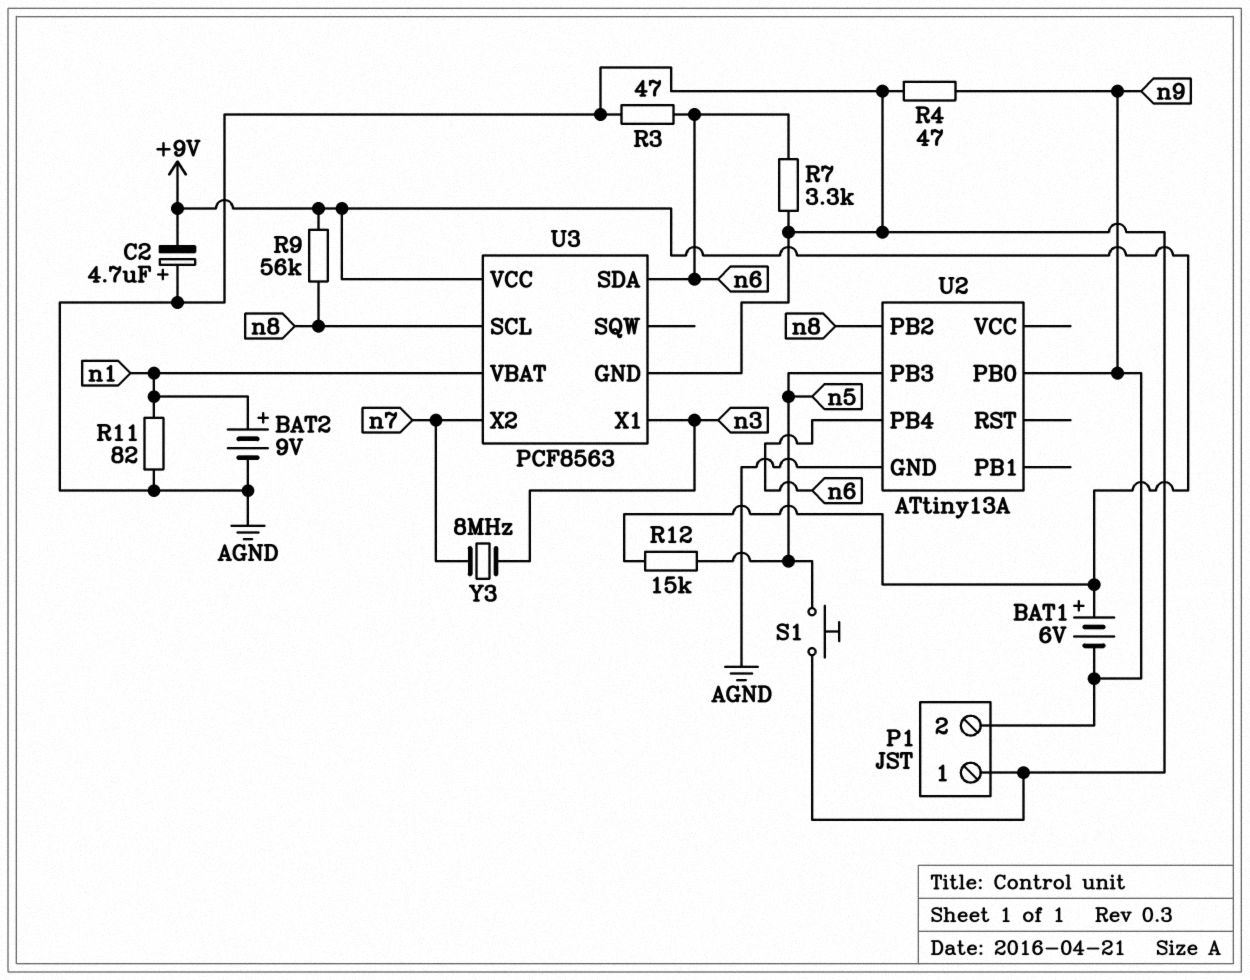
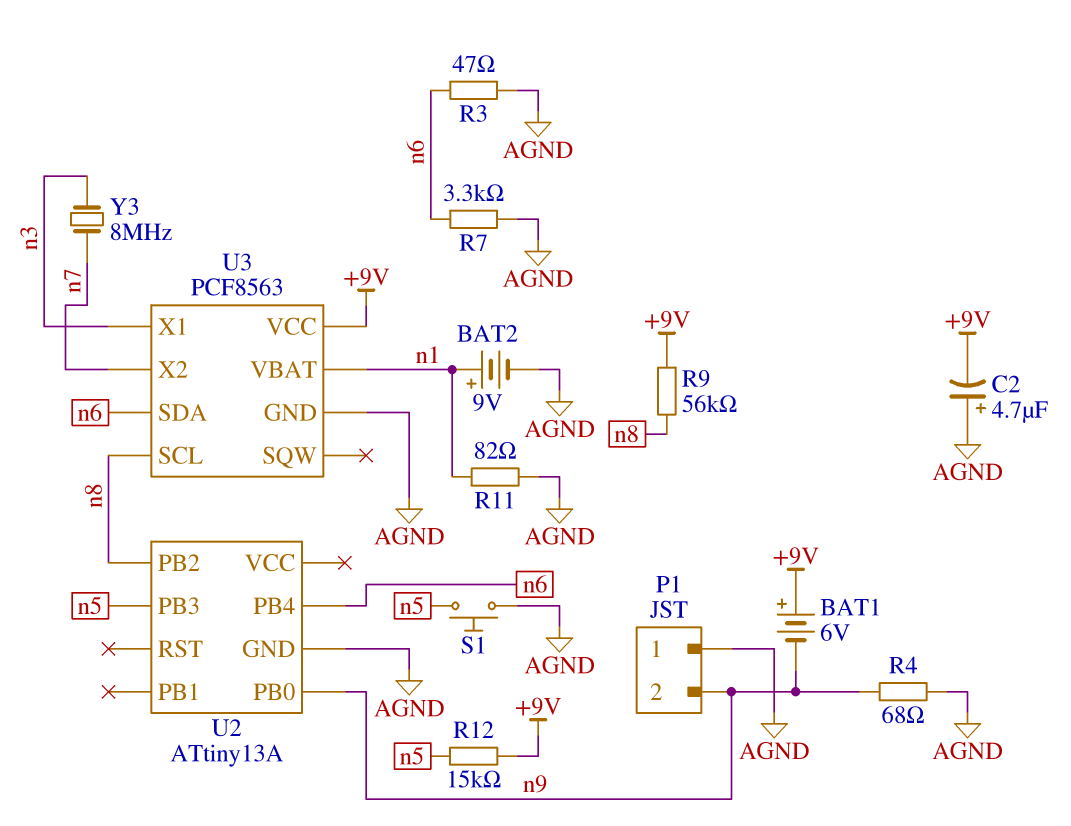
R4: 47 (AGND, n9) -> 68 (AGND, n9)

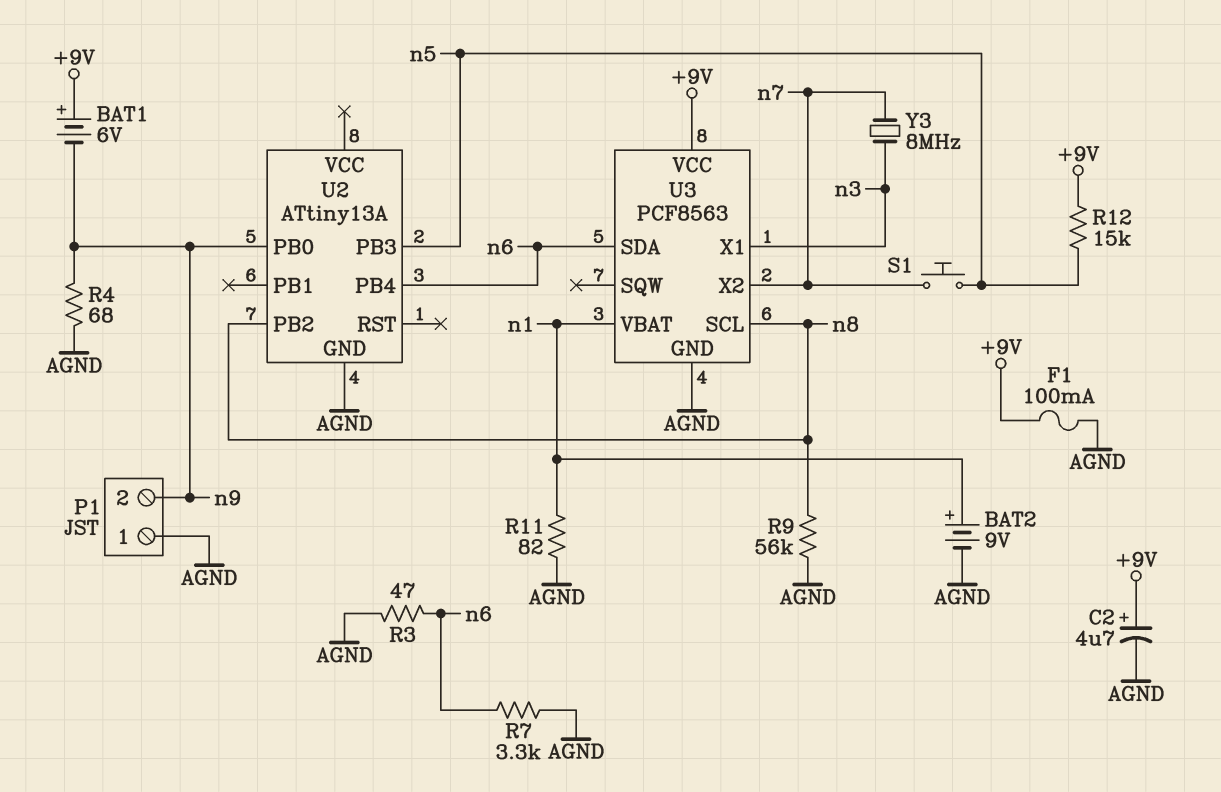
C2: 4.7uF (plus AGND, minus +9V) -> 4.7uF (plus +9V, minus AGND)
F1: none -> 100mA (+9V, AGND)
R9: 56k (+9V, n8) -> 56k (AGND, n8)
S1: button (AGND, n5) -> button (n5, n7)

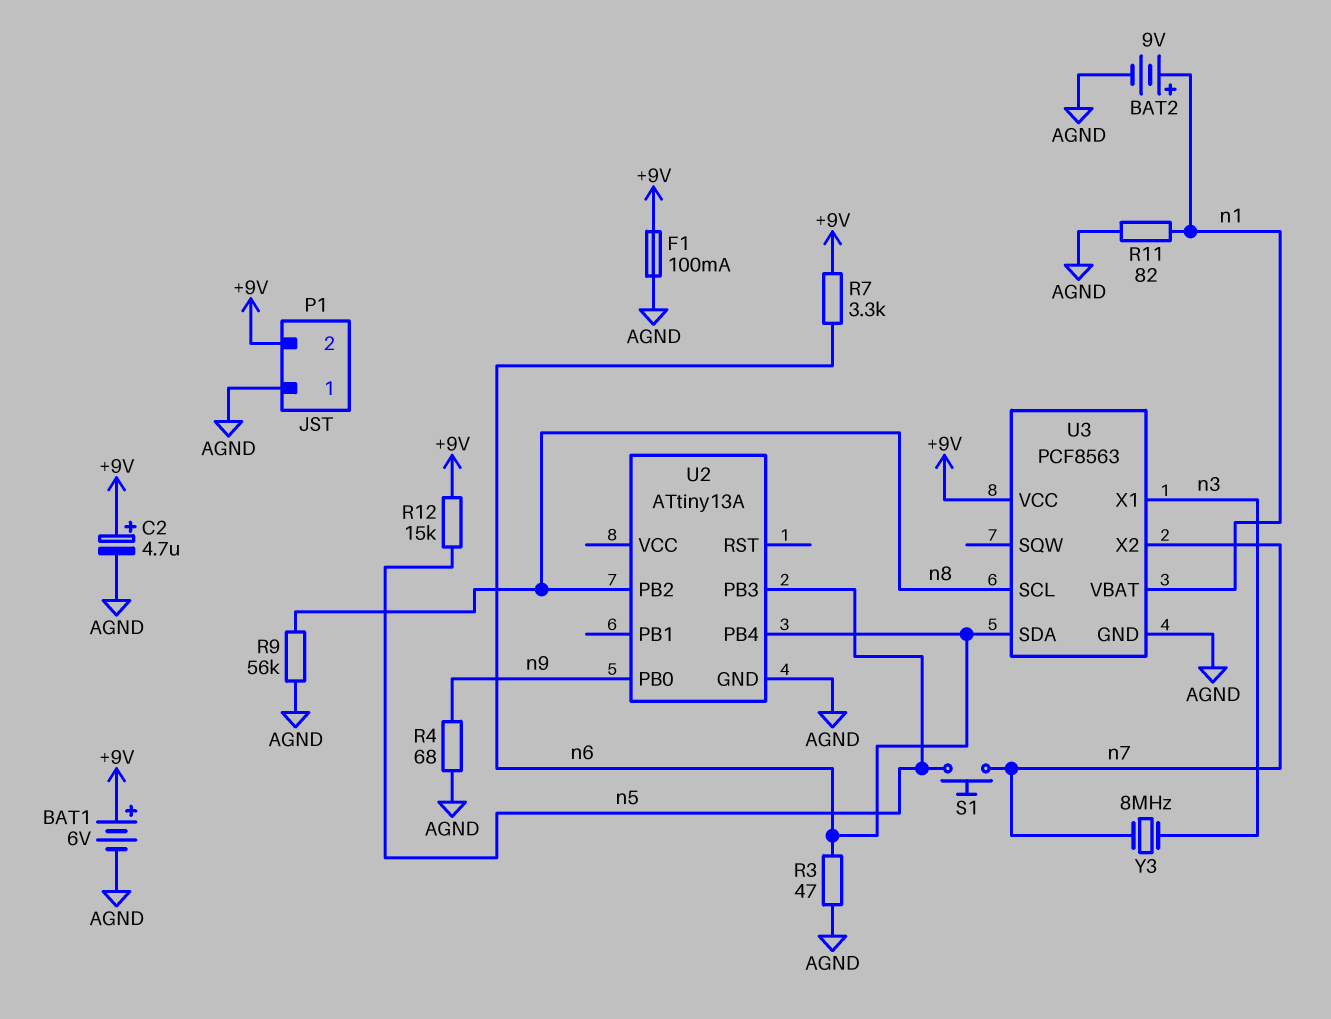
BAT1: 6V (plus +9V, minus n9) -> 6V (plus +9V, minus AGND)
P1 pin 2: n9 -> +9V
R7: 3.3k (AGND, n6) -> 3.3k (+9V, n6)

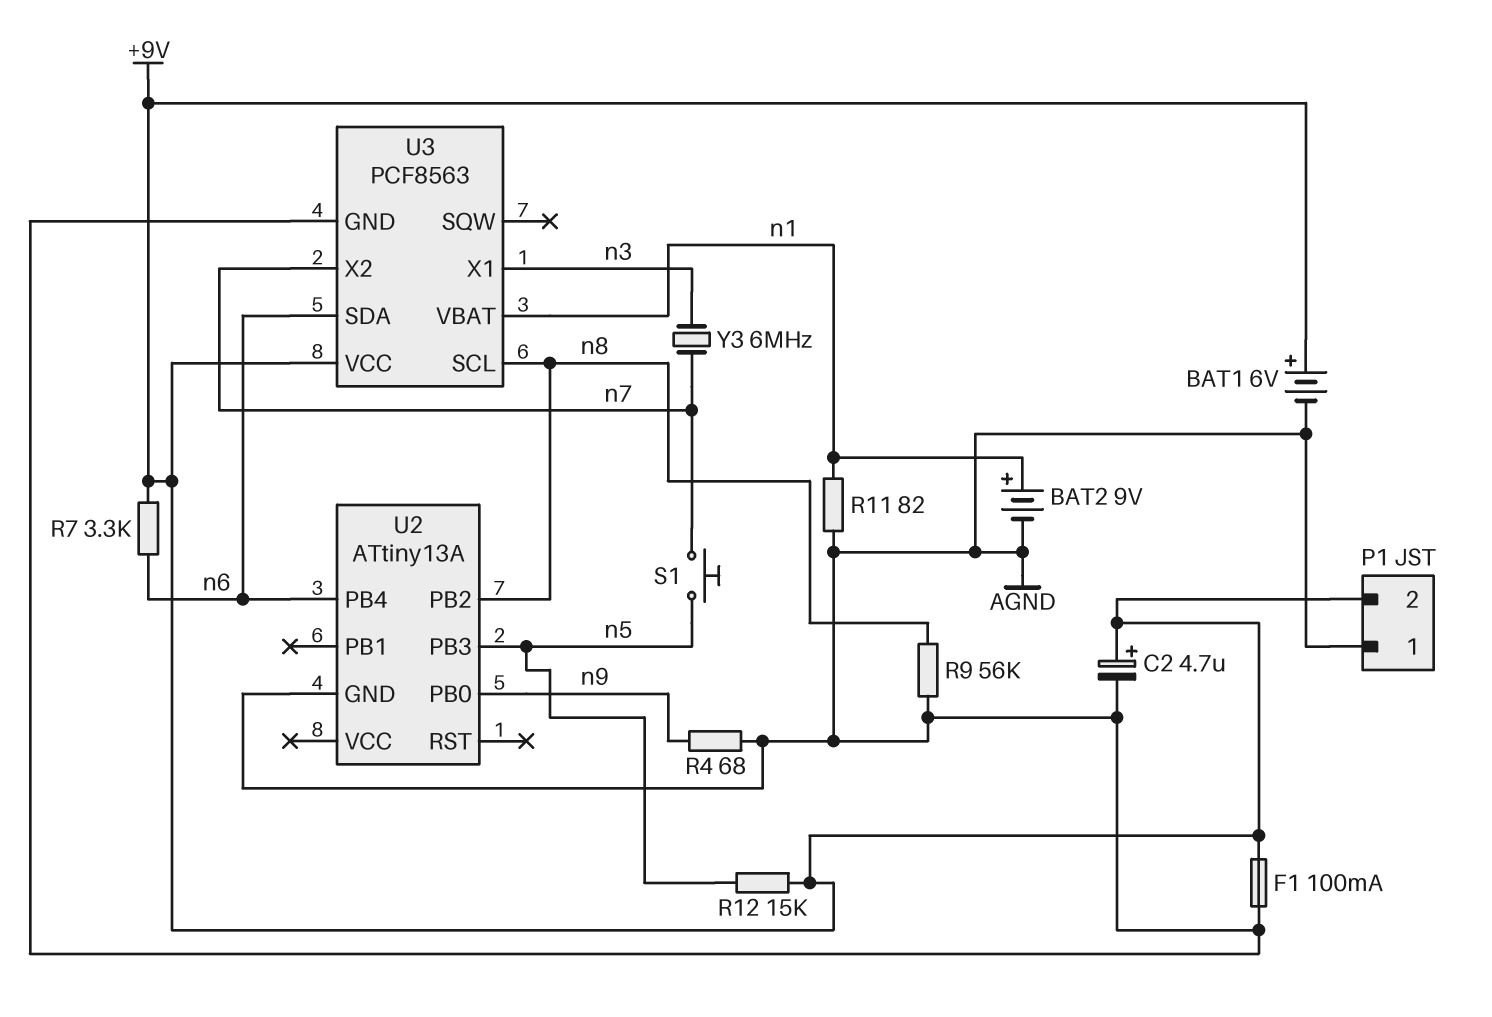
R3: 47 (AGND, n6) -> none
Y3: 8MHz (n3, n7) -> 6MHz (n3, n7)

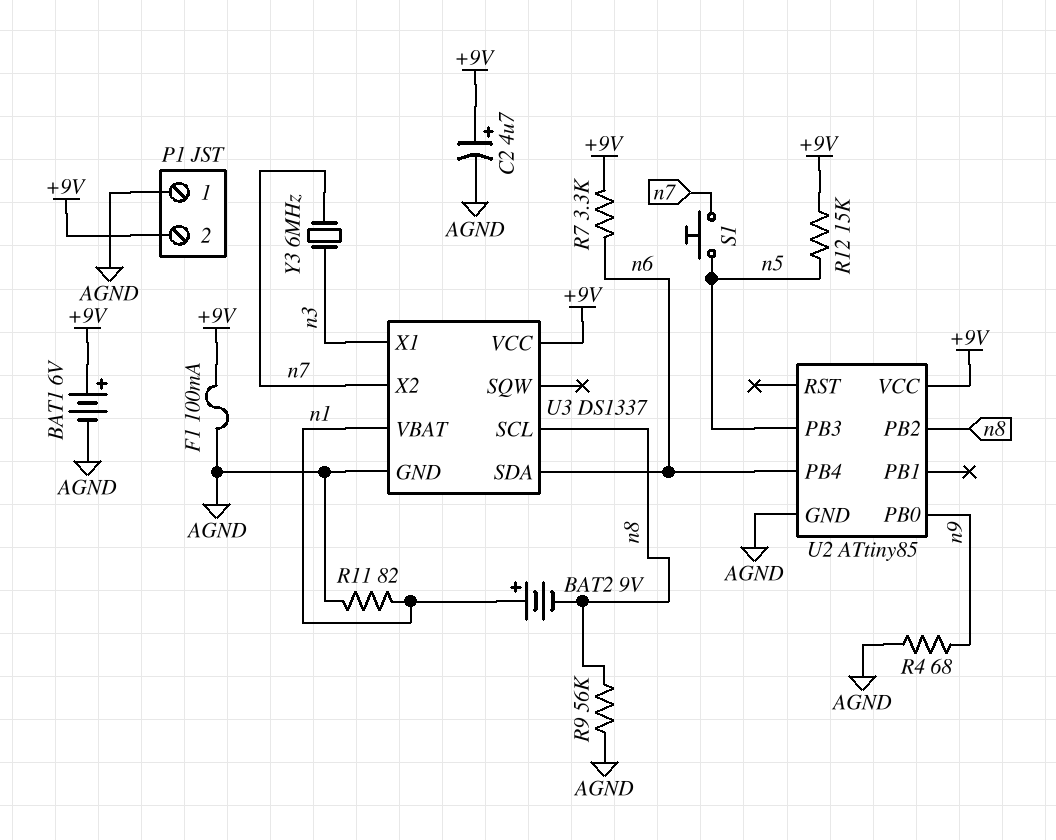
BAT2: 9V (plus n1, minus AGND) -> 9V (plus n1, minus n8)
U2: ATtiny13A -> ATtiny85
U2 pin VCC: none -> +9V
U3: PCF8563 -> DS1337

